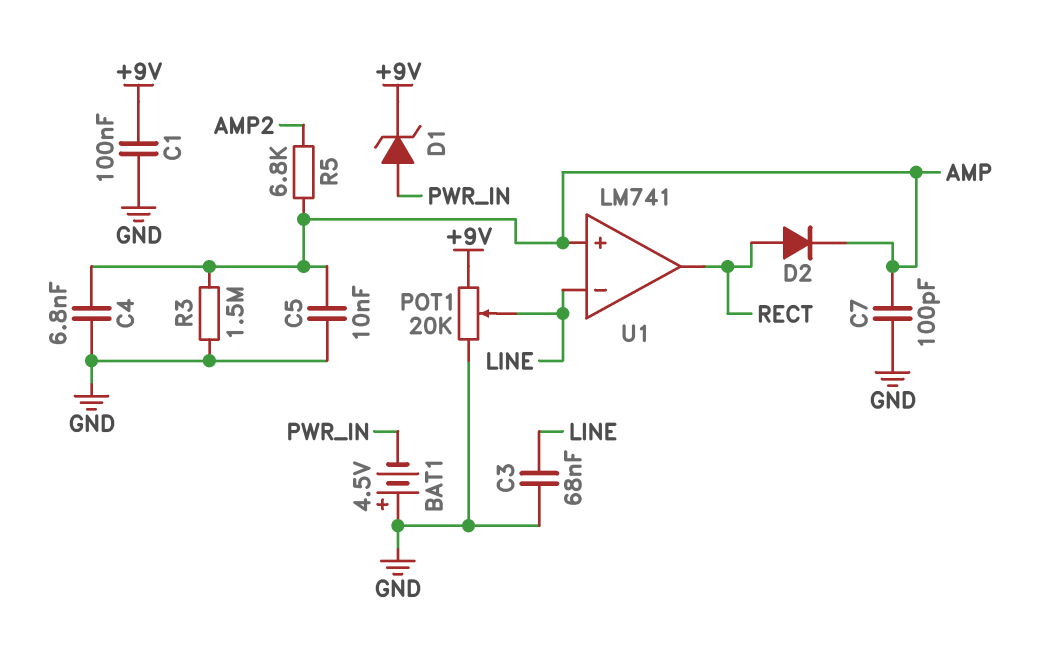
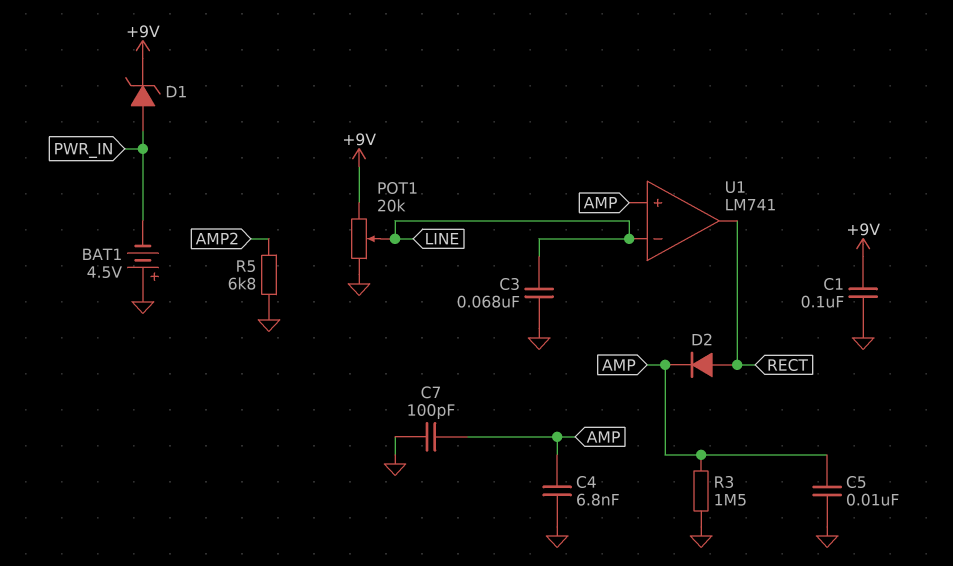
R5: 6.8k (AMP, AMP2) -> 6.8k (AMP2, GND)

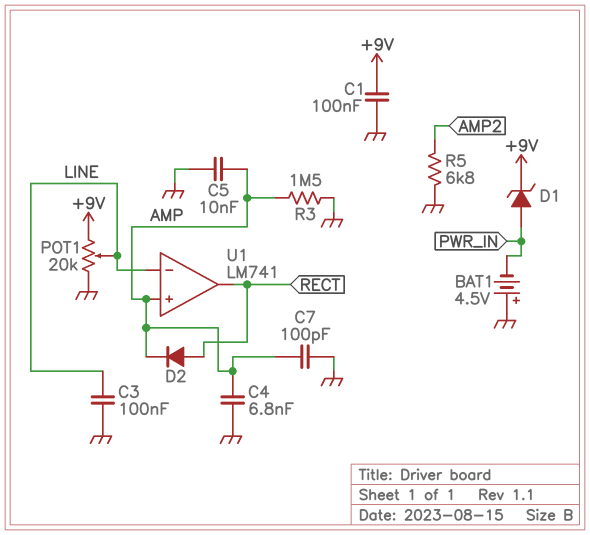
C3: 68nF (GND, LINE) -> 100nF (GND, LINE)

